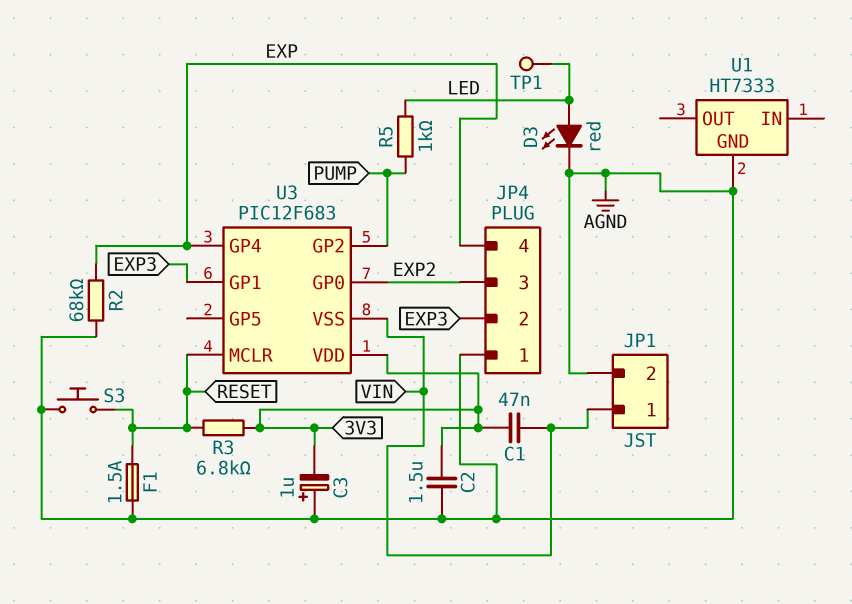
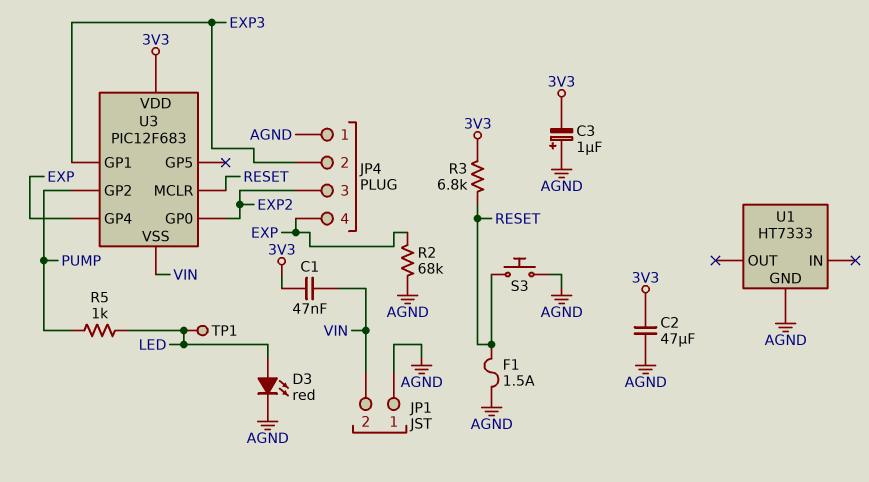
C2: 1.5uF (3V3, AGND) -> 47uF (3V3, AGND)
JP1 pin 1: VIN -> AGND
JP1 pin 2: AGND -> VIN

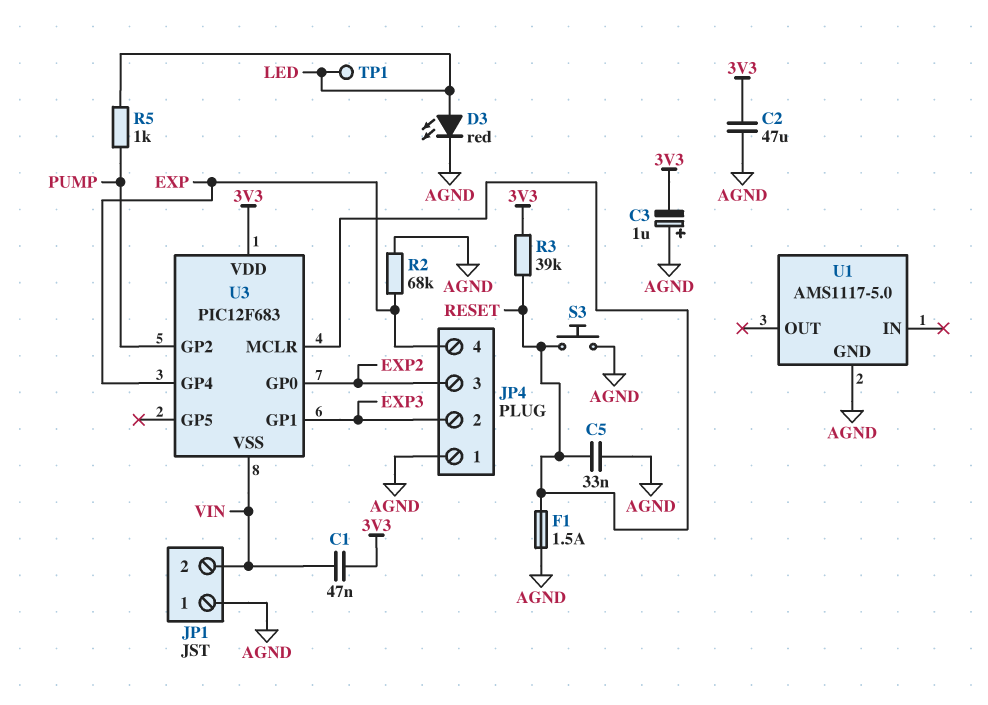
C5: none -> 33nF (AGND, RESET)
R3: 6.8k (3V3, RESET) -> 39k (3V3, RESET)
U1: HT7333 -> AMS1117-5.0

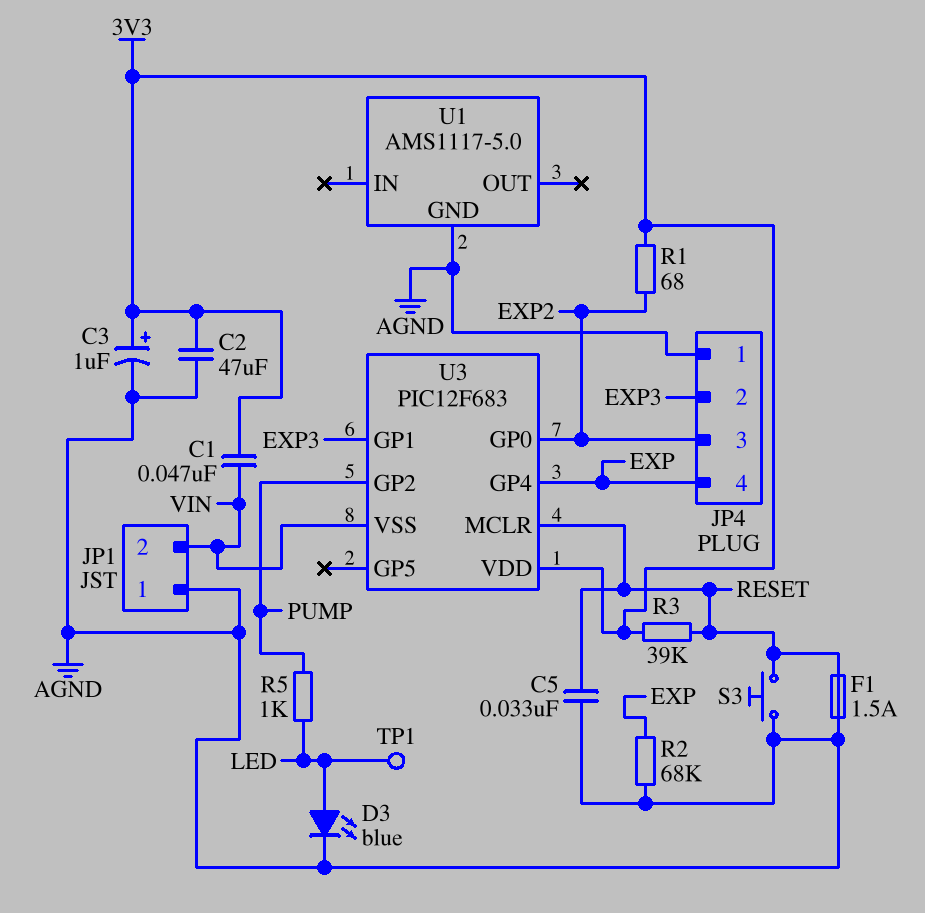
C3: 1uF (plus AGND, minus 3V3) -> 1uF (plus 3V3, minus AGND)
D3: LED red (A LED, K AGND) -> LED blue (A LED, K AGND)
R1: none -> 68 (3V3, EXP2)

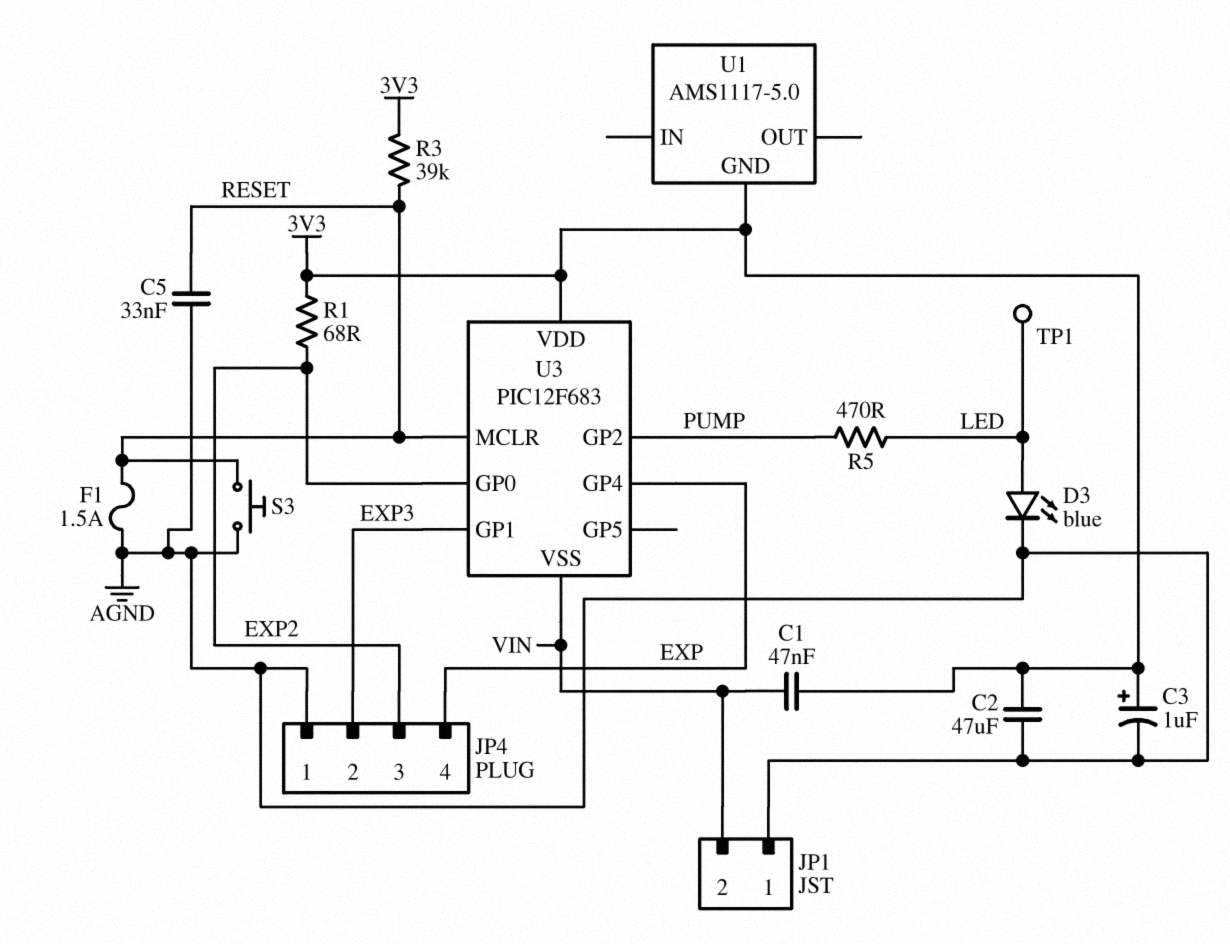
R2: 68k (AGND, EXP) -> none
R5: 1k (LED, PUMP) -> 470 (LED, PUMP)
U1 pin GND: AGND -> 3V3

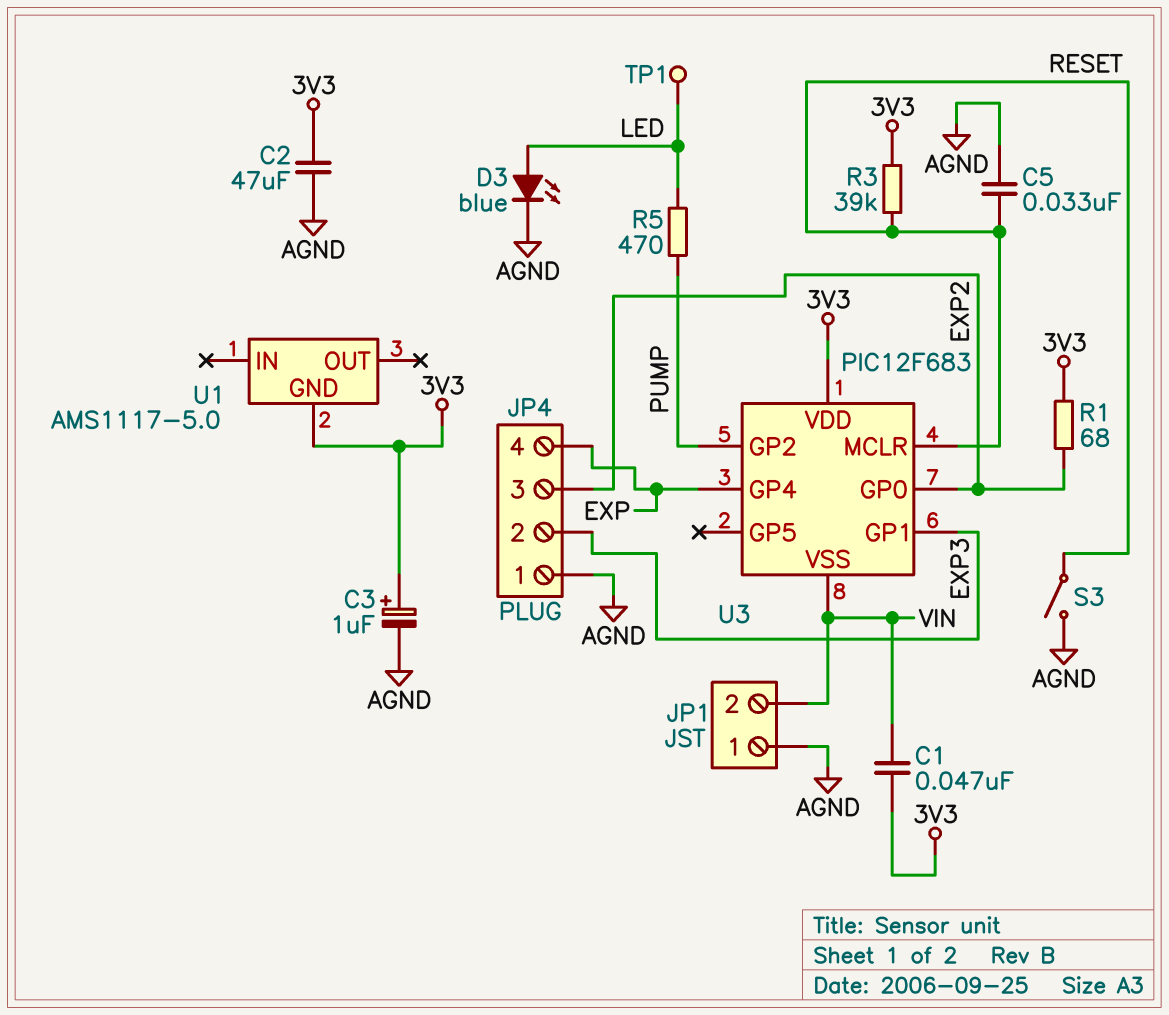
F1: 1.5A (AGND, RESET) -> none
S3: button (AGND, RESET) -> switch (AGND, RESET)

